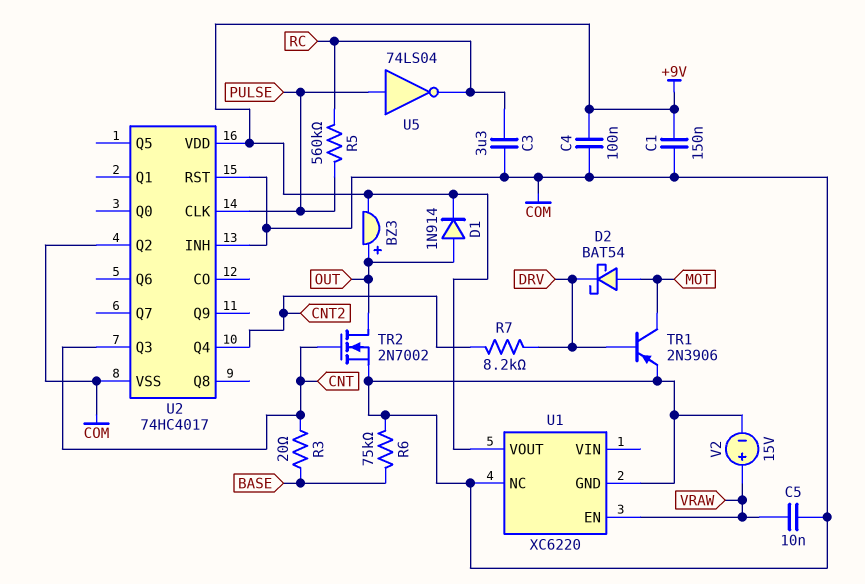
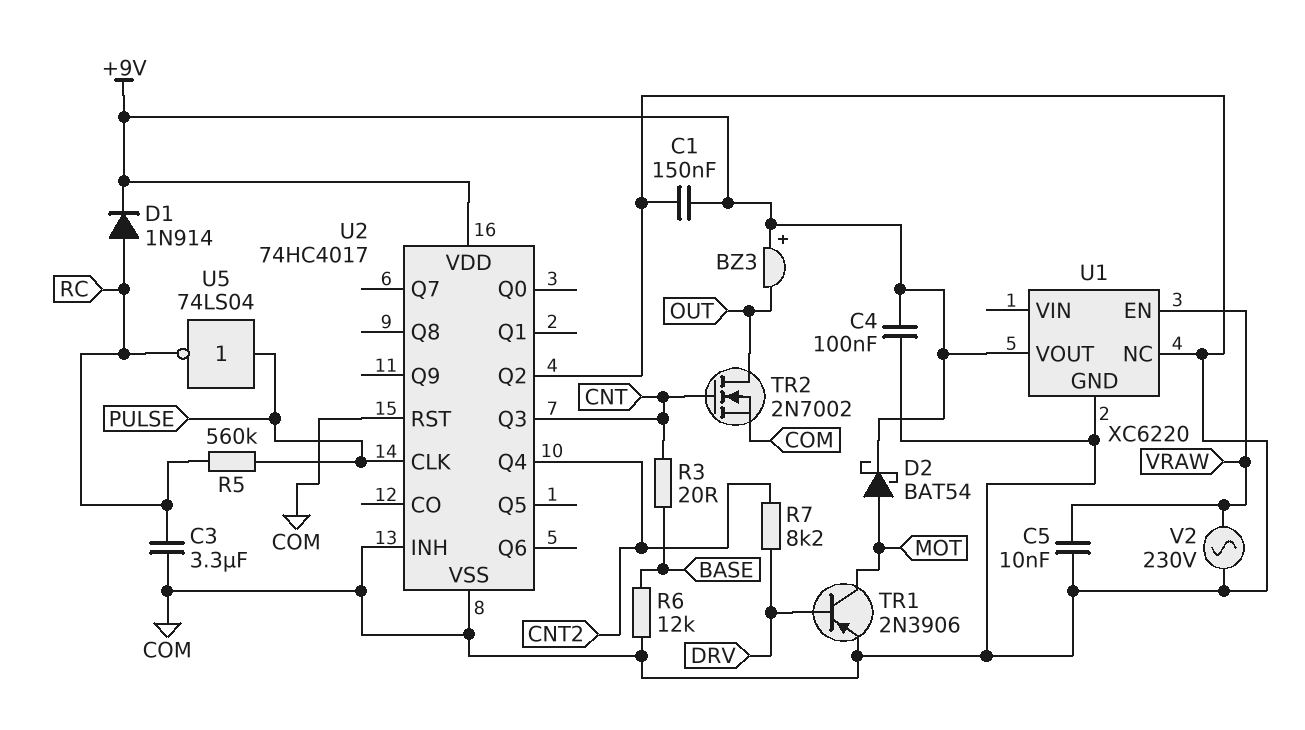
BZ3: buzzer (plus OUT, minus +9V) -> buzzer (plus +9V, minus OUT)
D1: diode 1N914 (A OUT, K +9V) -> diode 1N914 (A RC, K +9V)
D2: schottky BAT54 (A MOT, K DRV) -> schottky BAT54 (A MOT, K +9V)
R6: 75k (BASE, COM) -> 12k (BASE, COM)
V2: 15V (plus VRAW, minus COM) -> AC 230V (COM, VRAW)

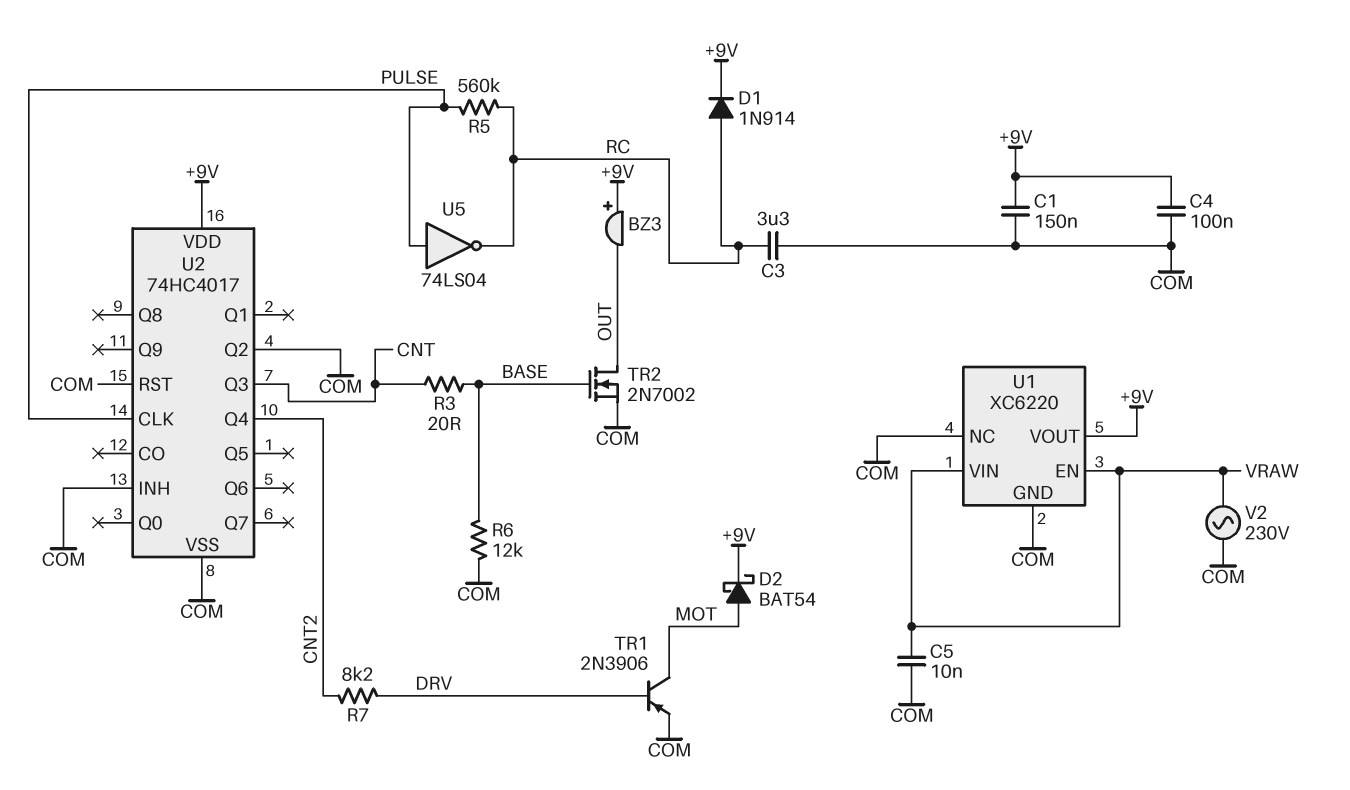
TR2: NMOS 2N7002 (G CNT, D OUT, S COM) -> NMOS 2N7002 (G BASE, D OUT, S COM)
U1 pin VIN: none -> VRAW

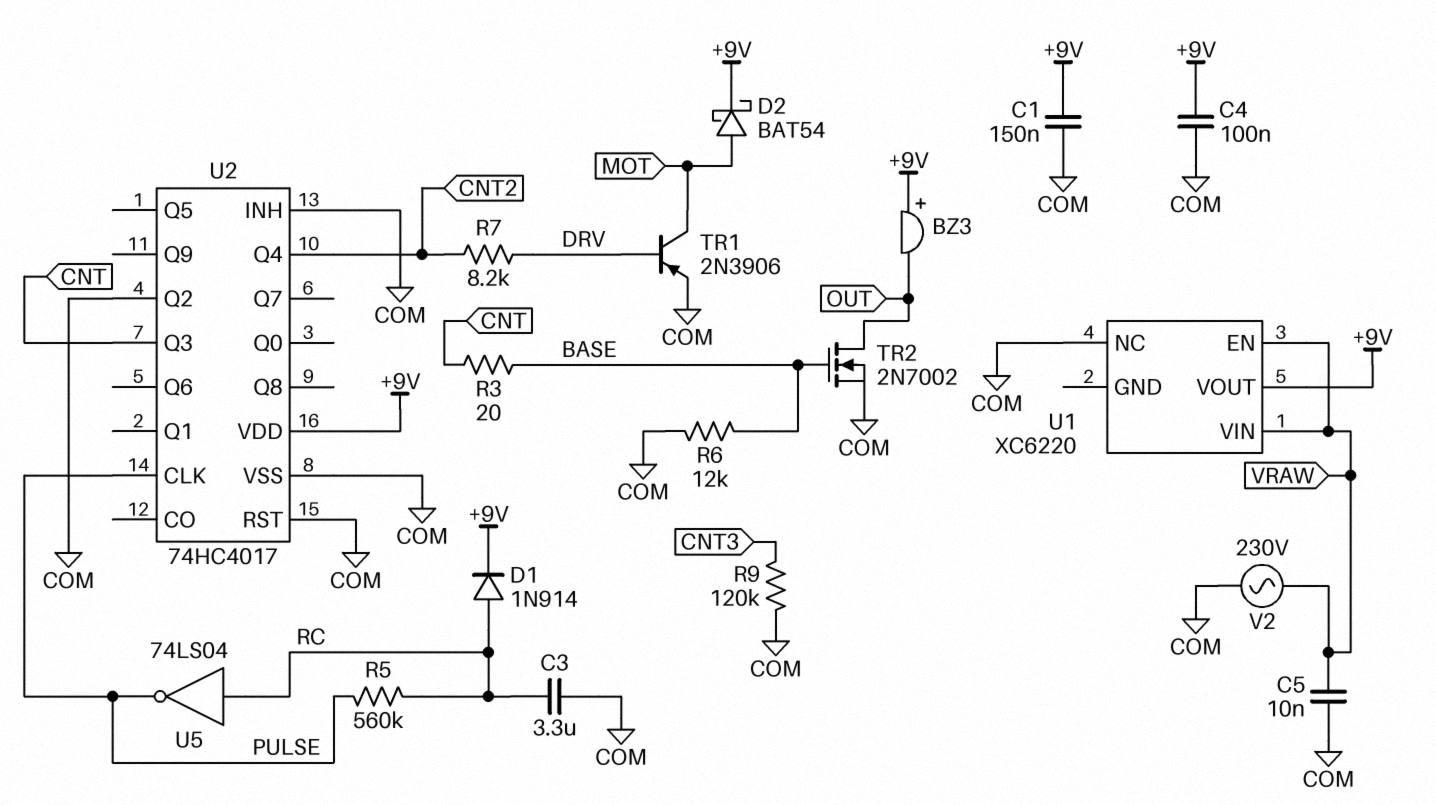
R9: none -> 120k (CNT3, COM)
U1 pin GND: COM -> none
U5: NOT 74LS04 (in PULSE, out RC) -> NOT 74LS04 (in RC, out PULSE)

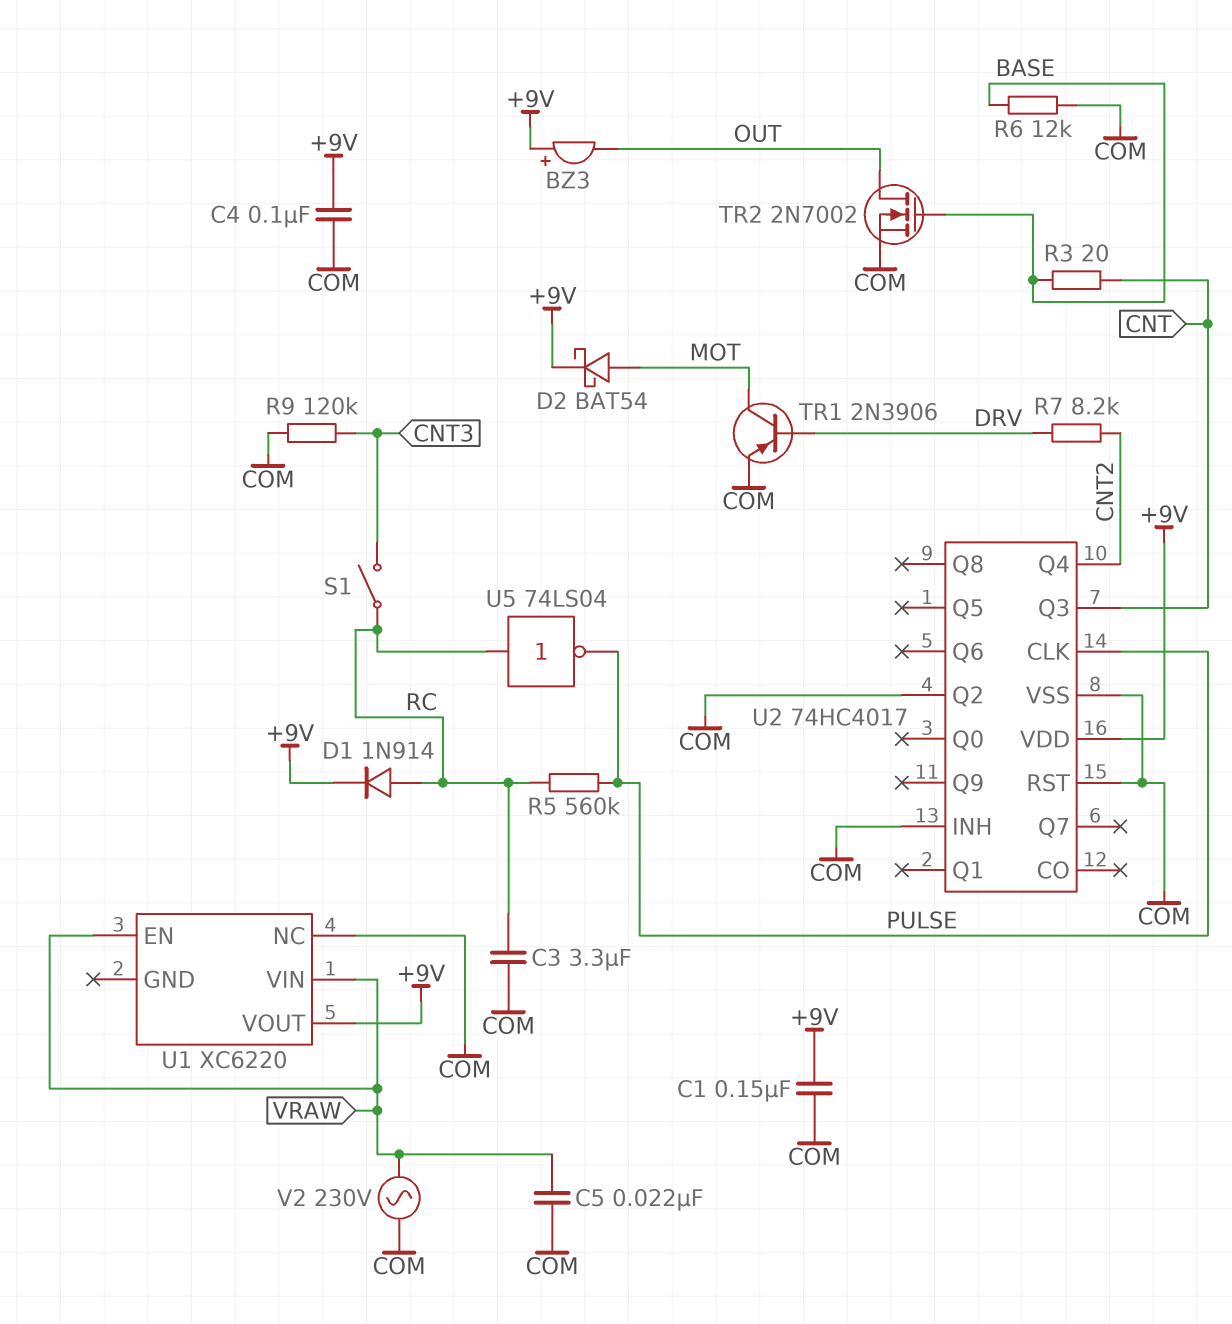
C5: 10nF (COM, VRAW) -> 22nF (COM, VRAW)
S1: none -> switch (CNT3, RC)

